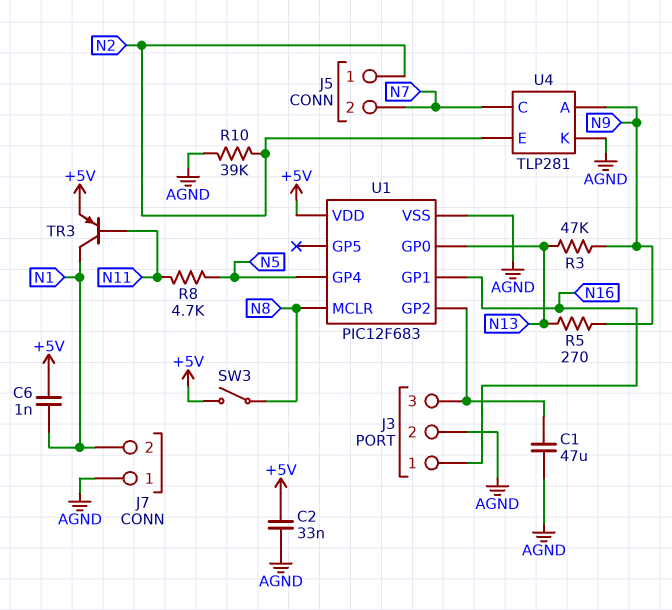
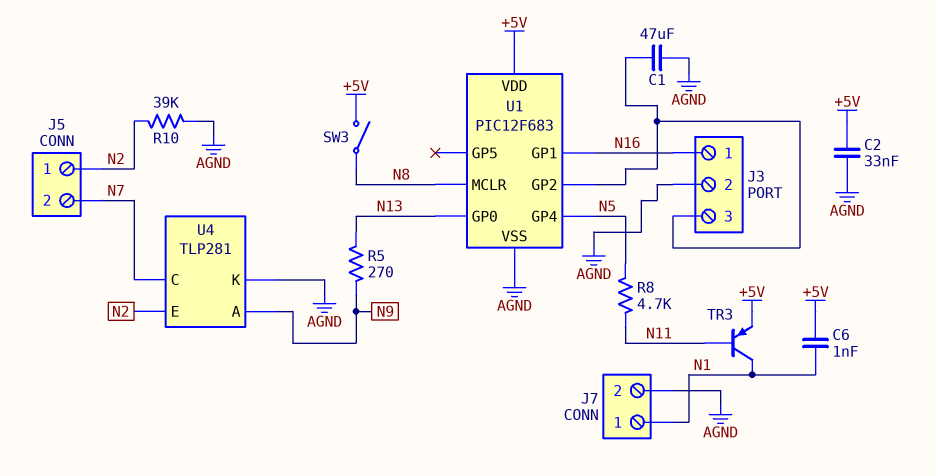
J7 pin 1: AGND -> N1
J7 pin 2: N1 -> AGND
R3: 47k (N9, N13) -> none

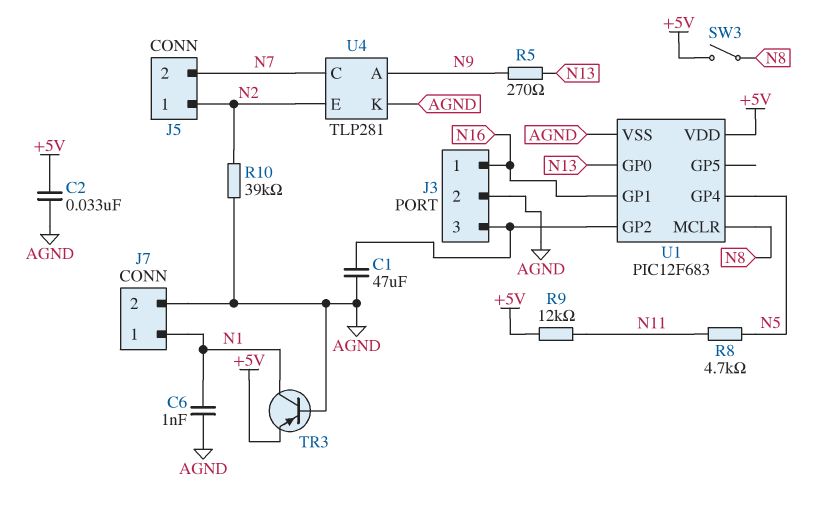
C6: 1nF (+5V, N1) -> 1nF (AGND, N1)
R9: none -> 12k (+5V, N11)
TR3: PNP (B N11, C N1, E +5V) -> PNP (B AGND, C N1, E +5V)

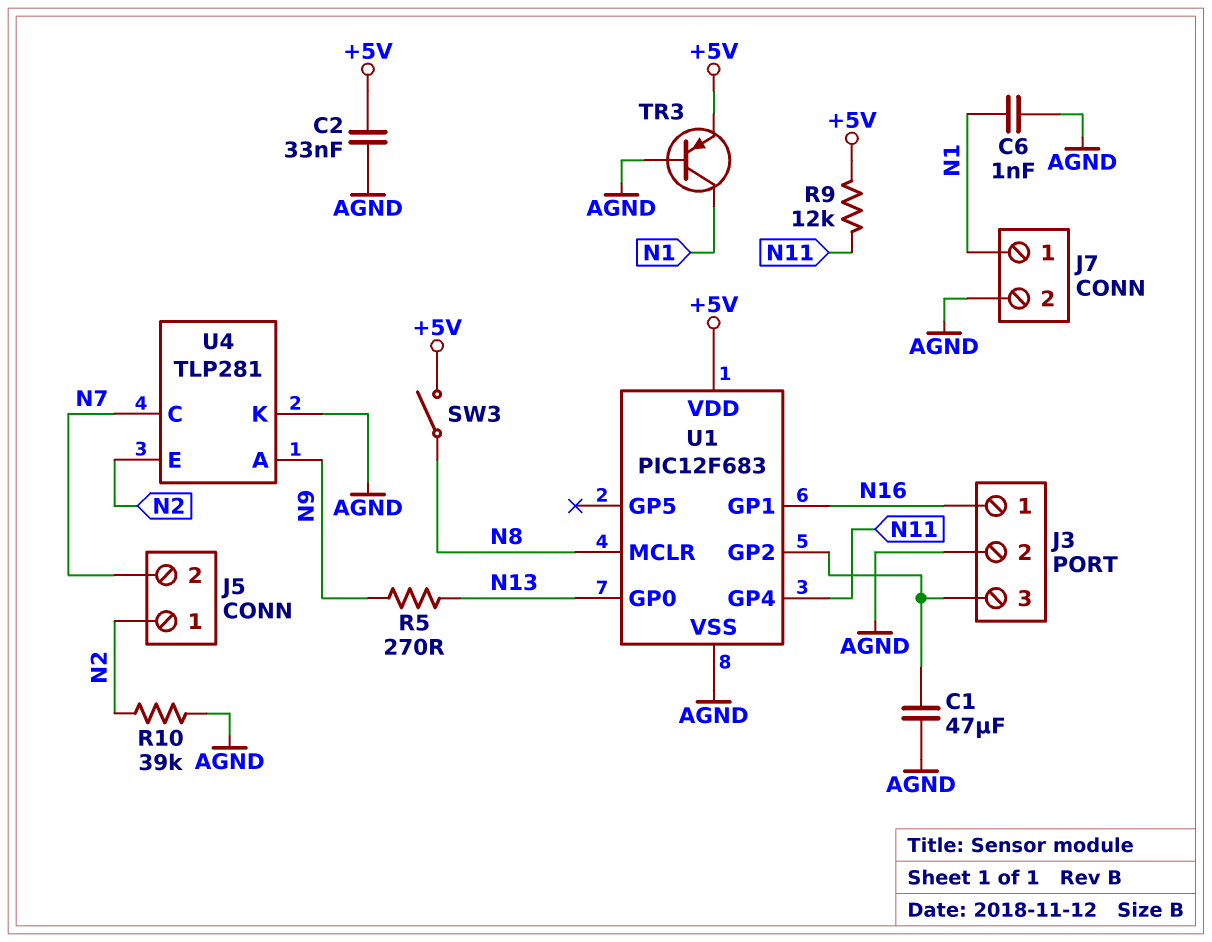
R8: 4.7k (N5, N11) -> none
U1 pin GP4: N5 -> N11

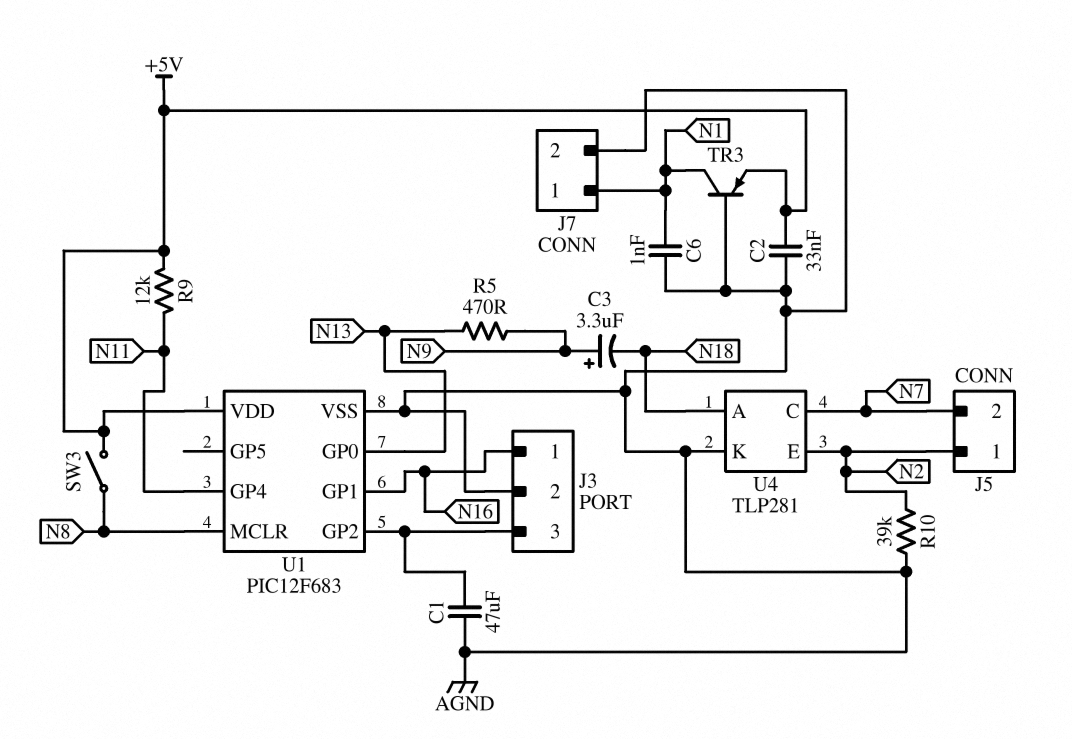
C3: none -> 3.3uF (plus N9, minus N18)
R5: 270 (N9, N13) -> 470 (N9, N13)
U4 pin A: N9 -> N18

